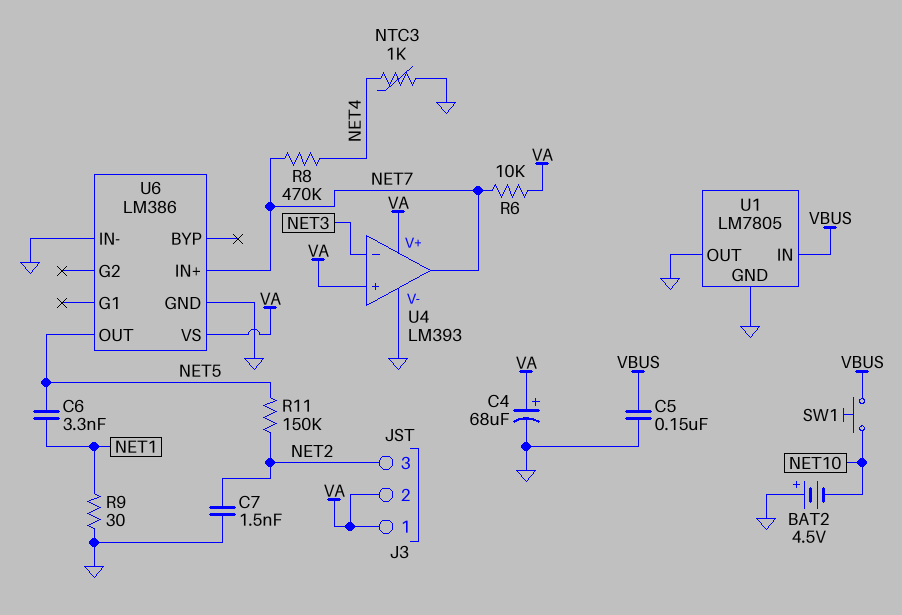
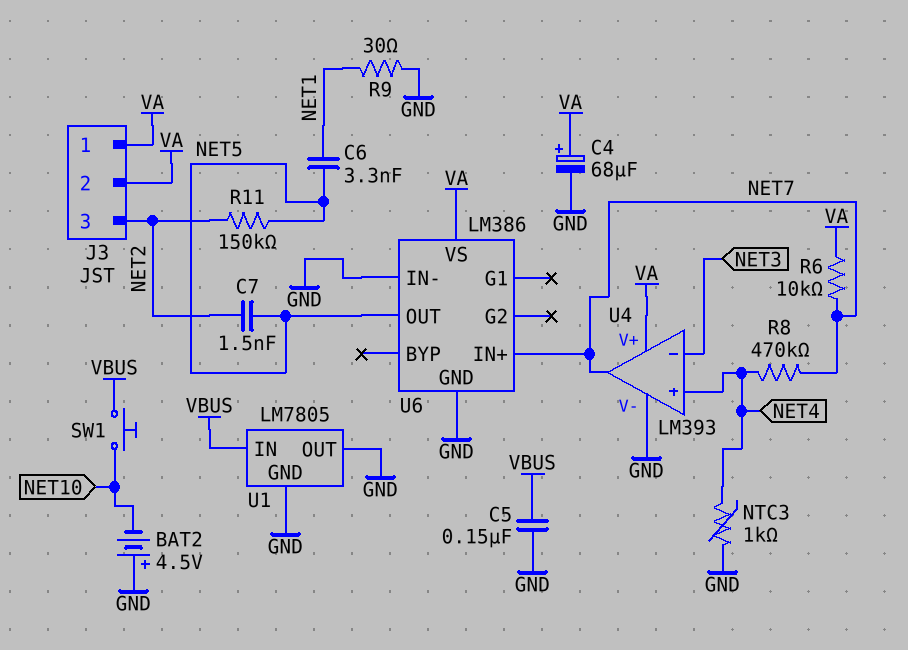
C7: 1.5nF (GND, NET2) -> 1.5nF (NET2, NET5)
U4 pin in+: VA -> NET4

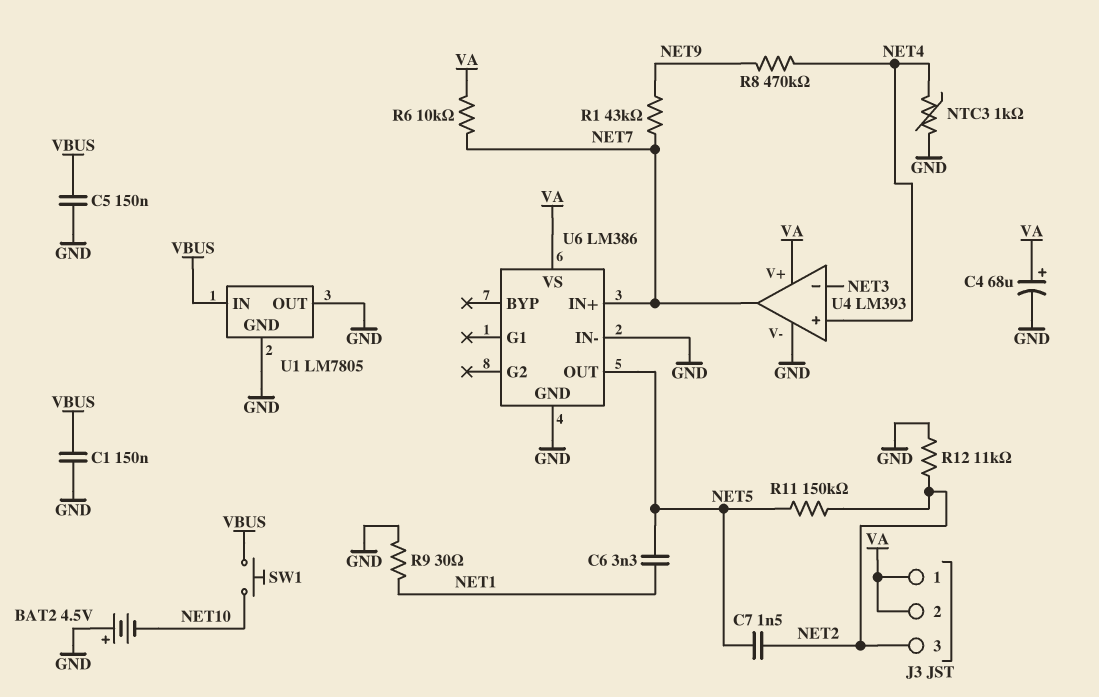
C1: none -> 150nF (GND, VBUS)
R1: none -> 43k (NET7, NET9)
R8: 470k (NET4, NET7) -> 470k (NET4, NET9)
R12: none -> 11k (GND, NET2)

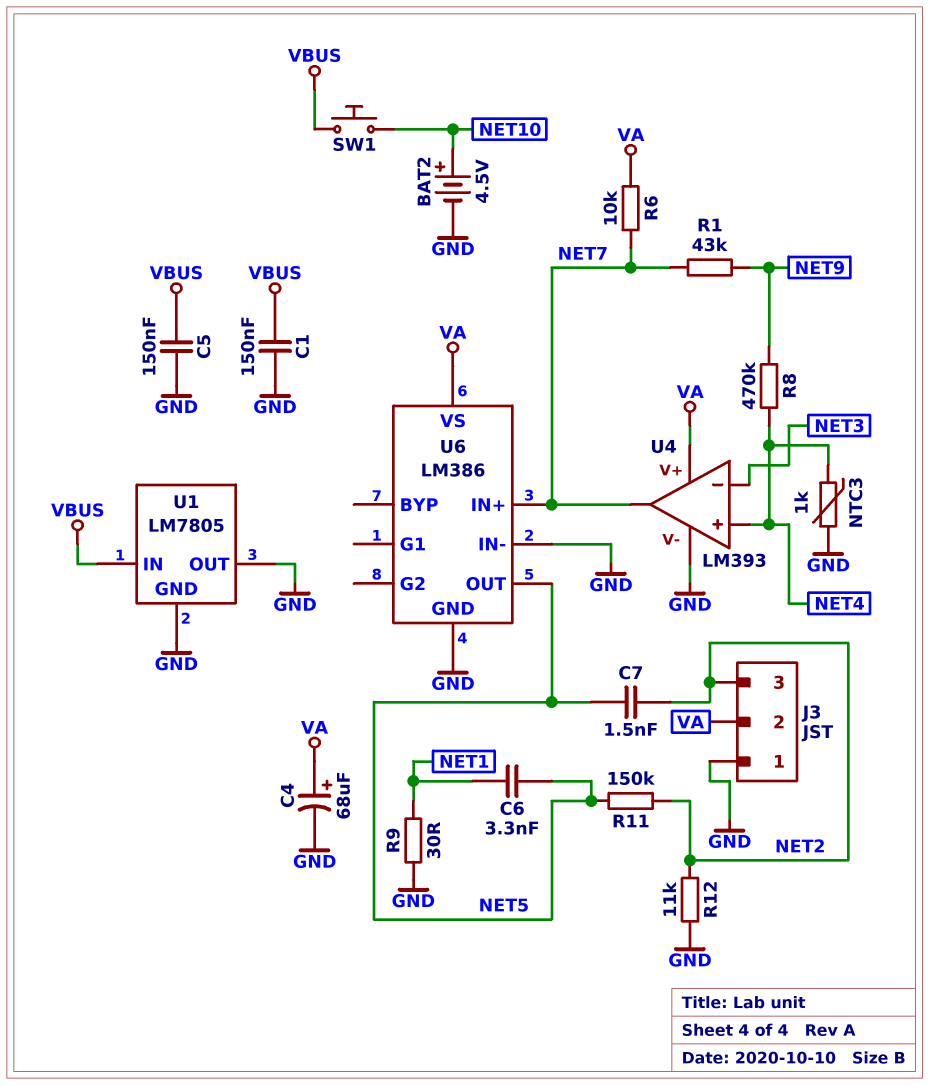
BAT2: 4.5V (plus GND, minus NET10) -> 4.5V (plus NET10, minus GND)
J3 pin 1: VA -> GND

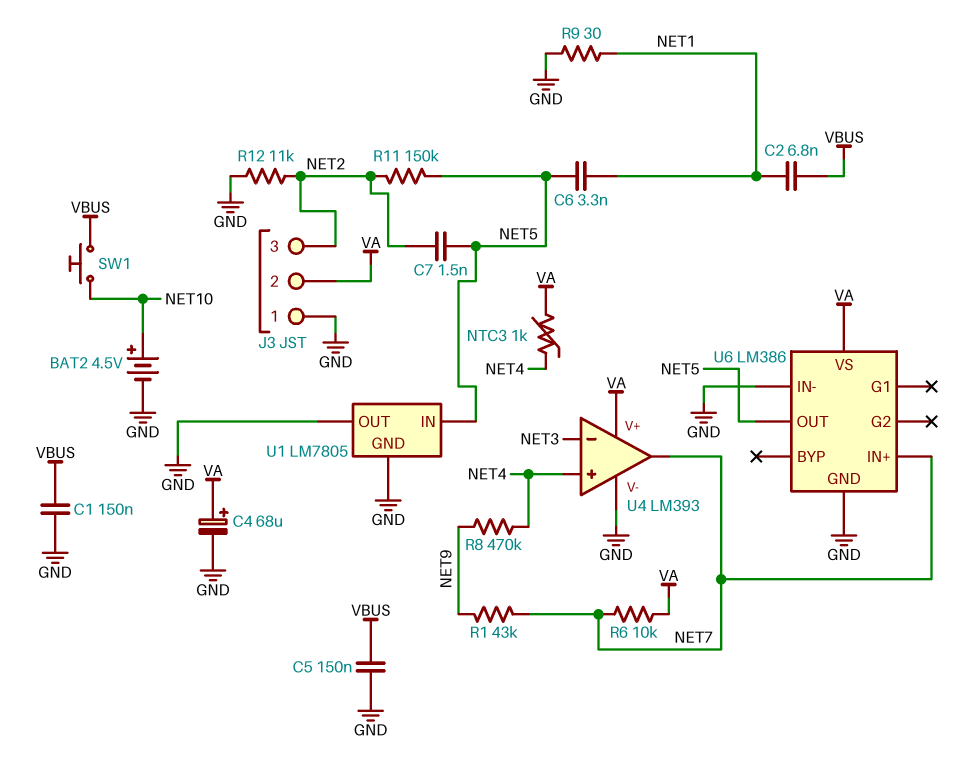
C2: none -> 6.8nF (NET1, VBUS)
NTC3: 1k (GND, NET4) -> 1k (NET4, VA)
U1 pin IN: VBUS -> NET5

